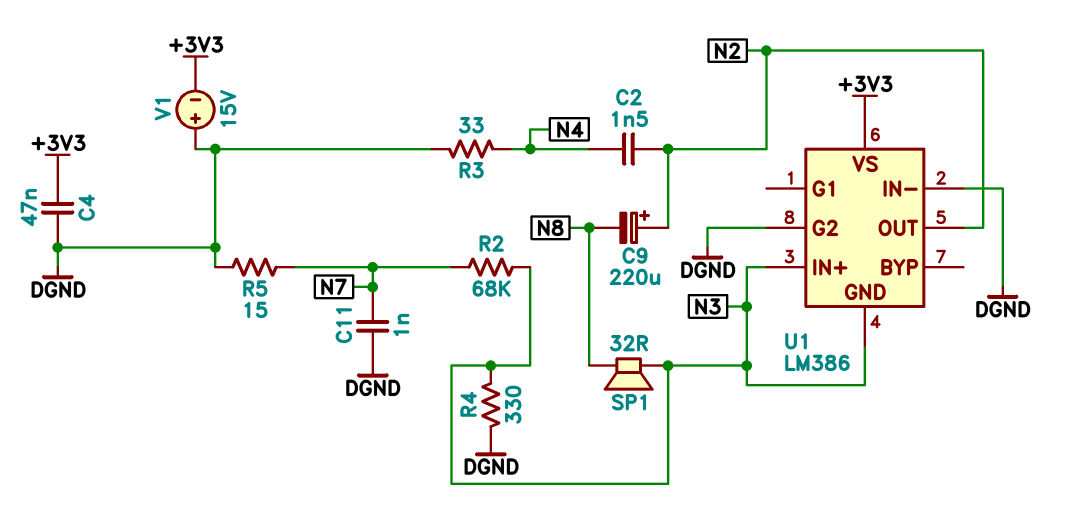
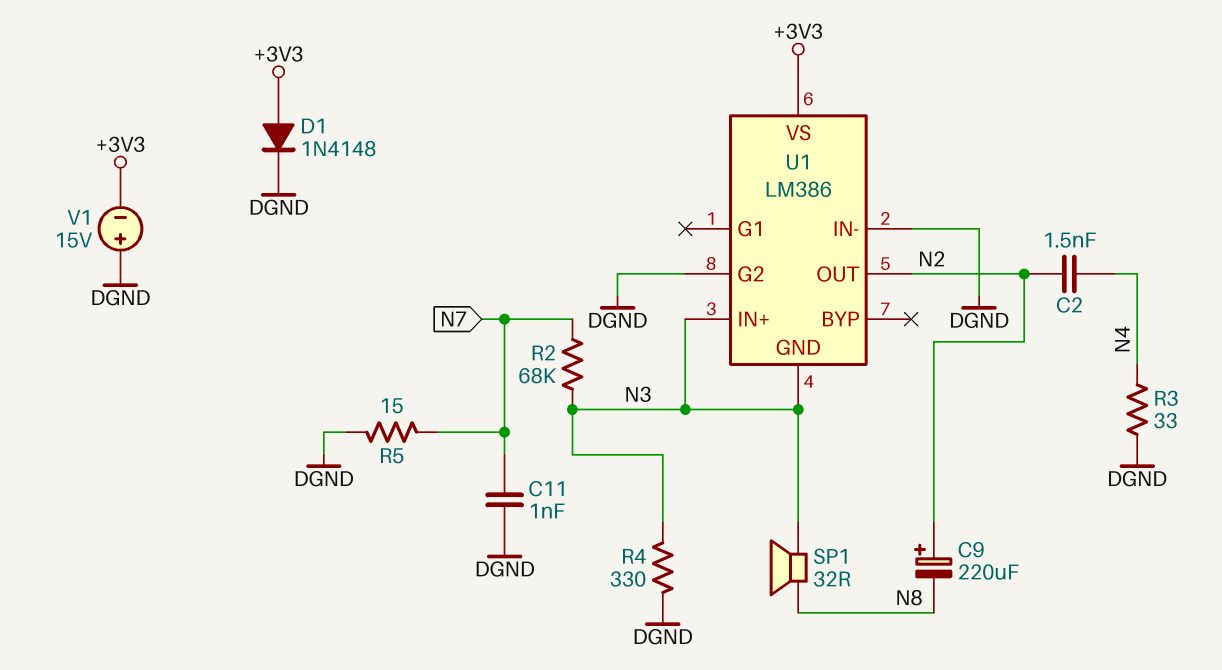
C4: 47nF (+3V3, DGND) -> none
D1: none -> diode 1N4148 (A +3V3, K DGND)

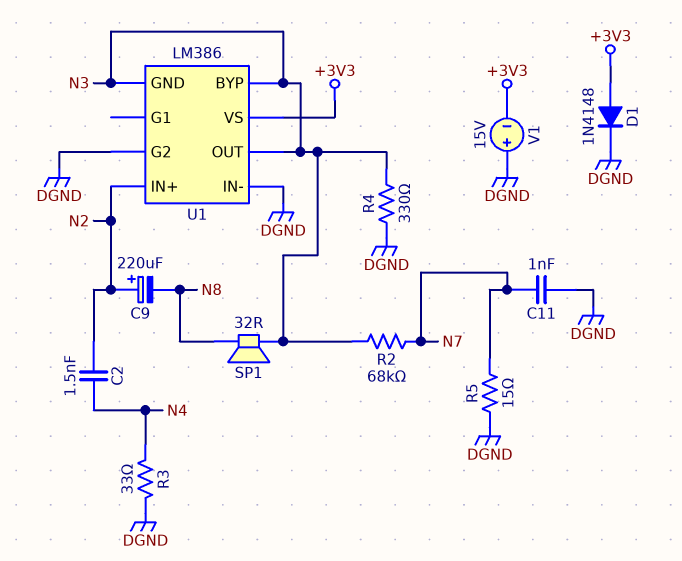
U1 pin BYP: none -> N3
U1 pin IN+: N3 -> N2
U1 pin OUT: N2 -> N3

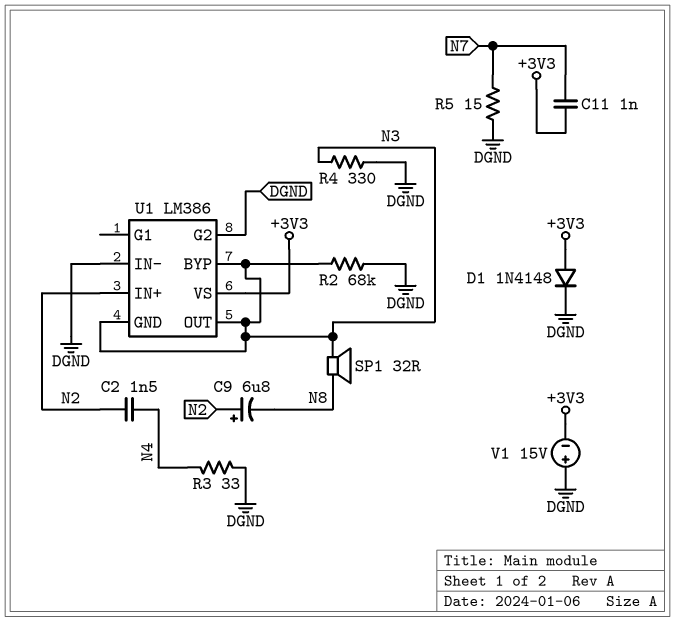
C9: 220uF (plus N2, minus N8) -> 6.8uF (plus N2, minus N8)
C11: 1nF (DGND, N7) -> 1nF (+3V3, N7)
R2: 68k (N3, N7) -> 68k (DGND, N3)

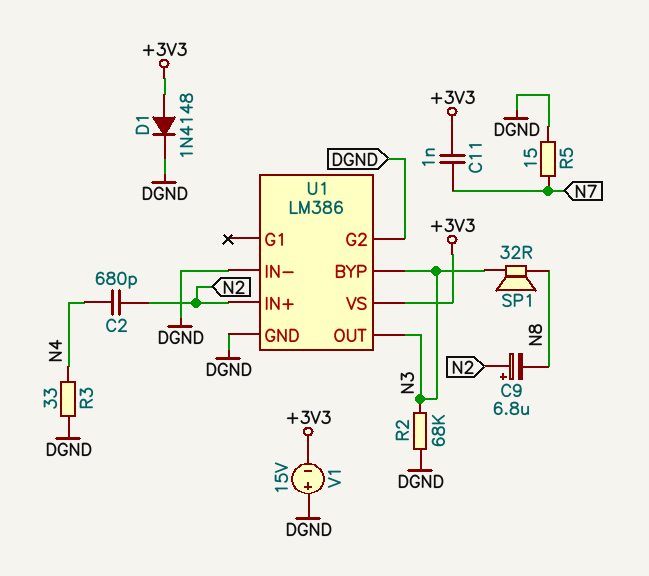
C2: 1.5nF (N2, N4) -> 680pF (N2, N4)
R4: 330 (DGND, N3) -> none
U1 pin GND: N3 -> DGND

